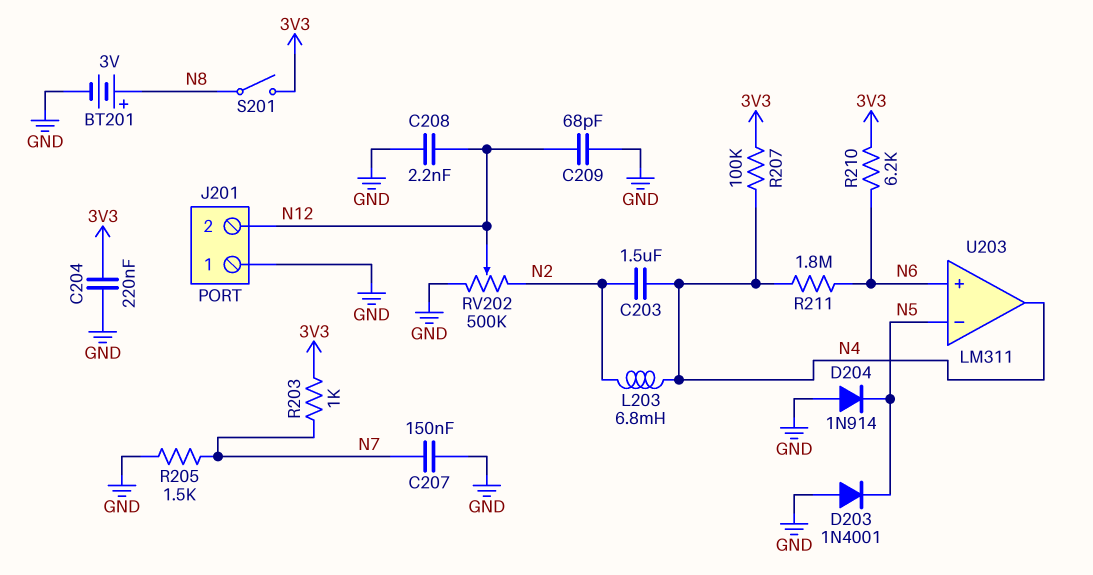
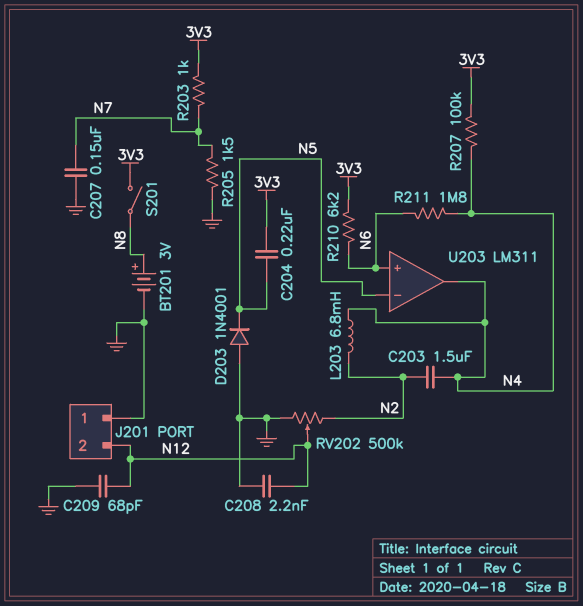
C204: 220nF (3V3, GND) -> 220nF (3V3, N5)
D204: diode 1N914 (A GND, K N5) -> none

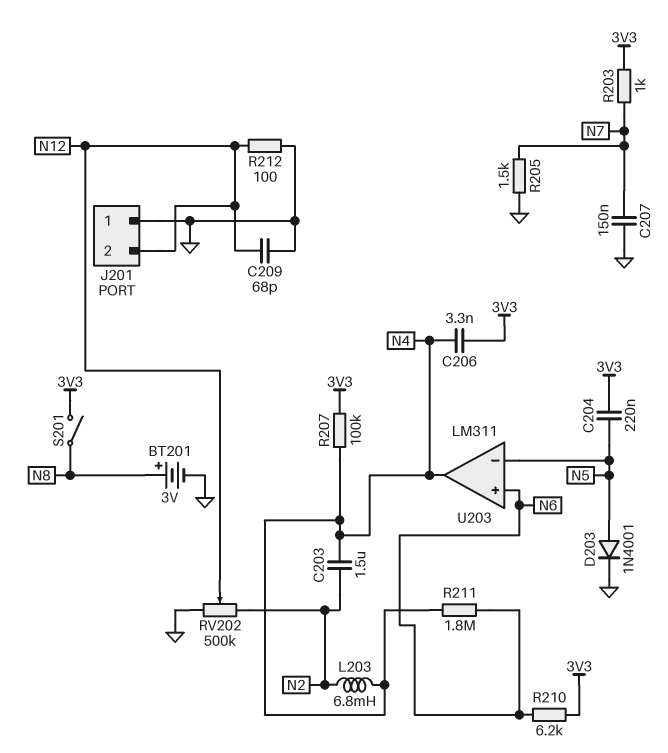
C206: none -> 3.3nF (3V3, N4)
C208: 2.2nF (GND, N12) -> none
D203: diode 1N4001 (A GND, K N5) -> diode 1N4001 (A N5, K GND)
R212: none -> 100 (GND, N12)

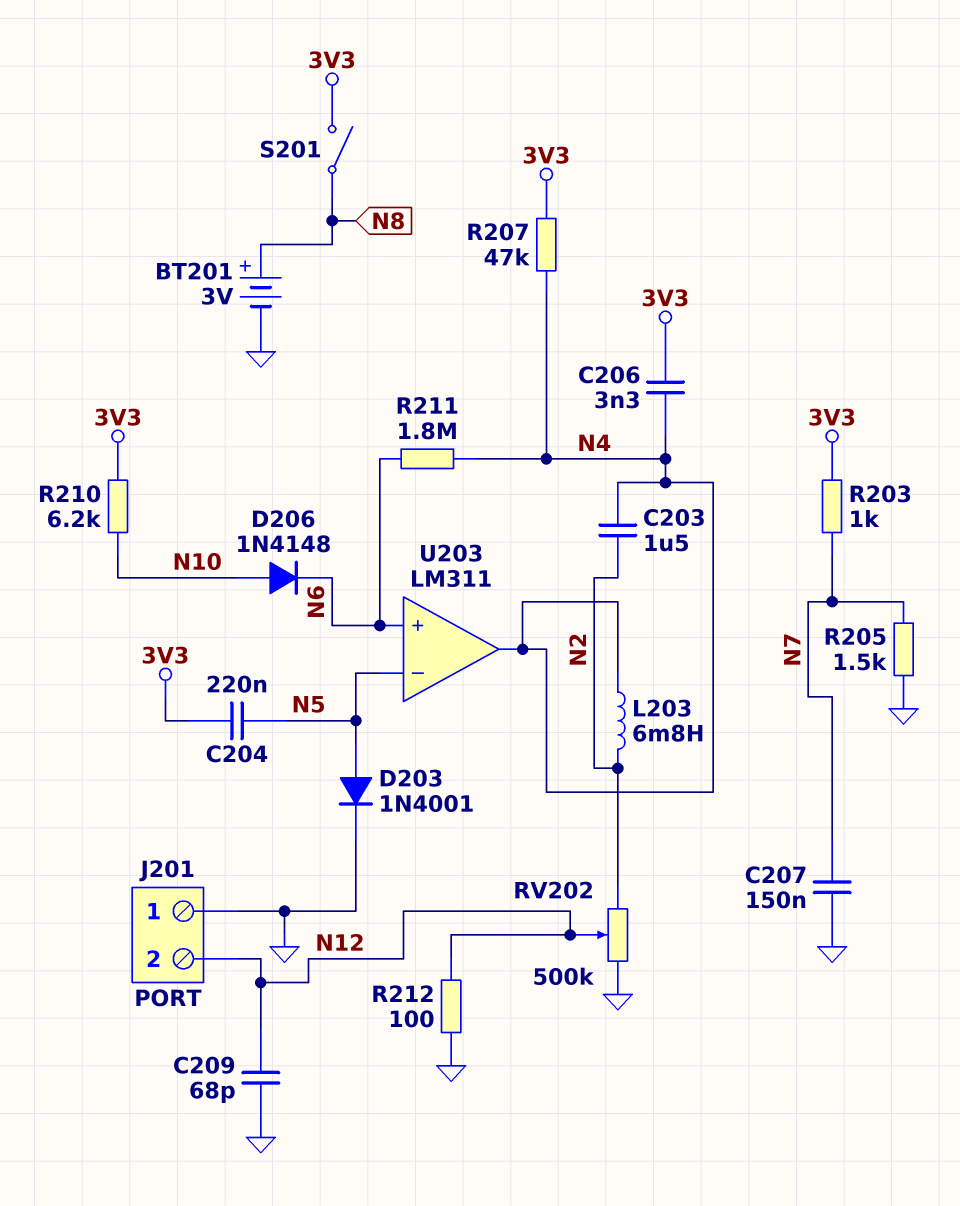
D206: none -> diode 1N4148 (A N10, K N6)
R207: 100k (3V3, N4) -> 47k (3V3, N4)
R210: 6.2k (3V3, N6) -> 6.2k (3V3, N10)

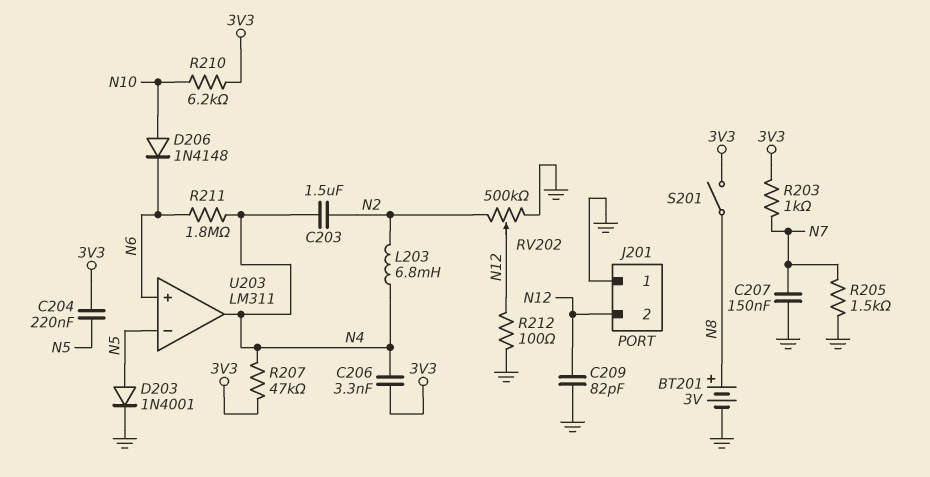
C209: 68pF (GND, N12) -> 82pF (GND, N12)

